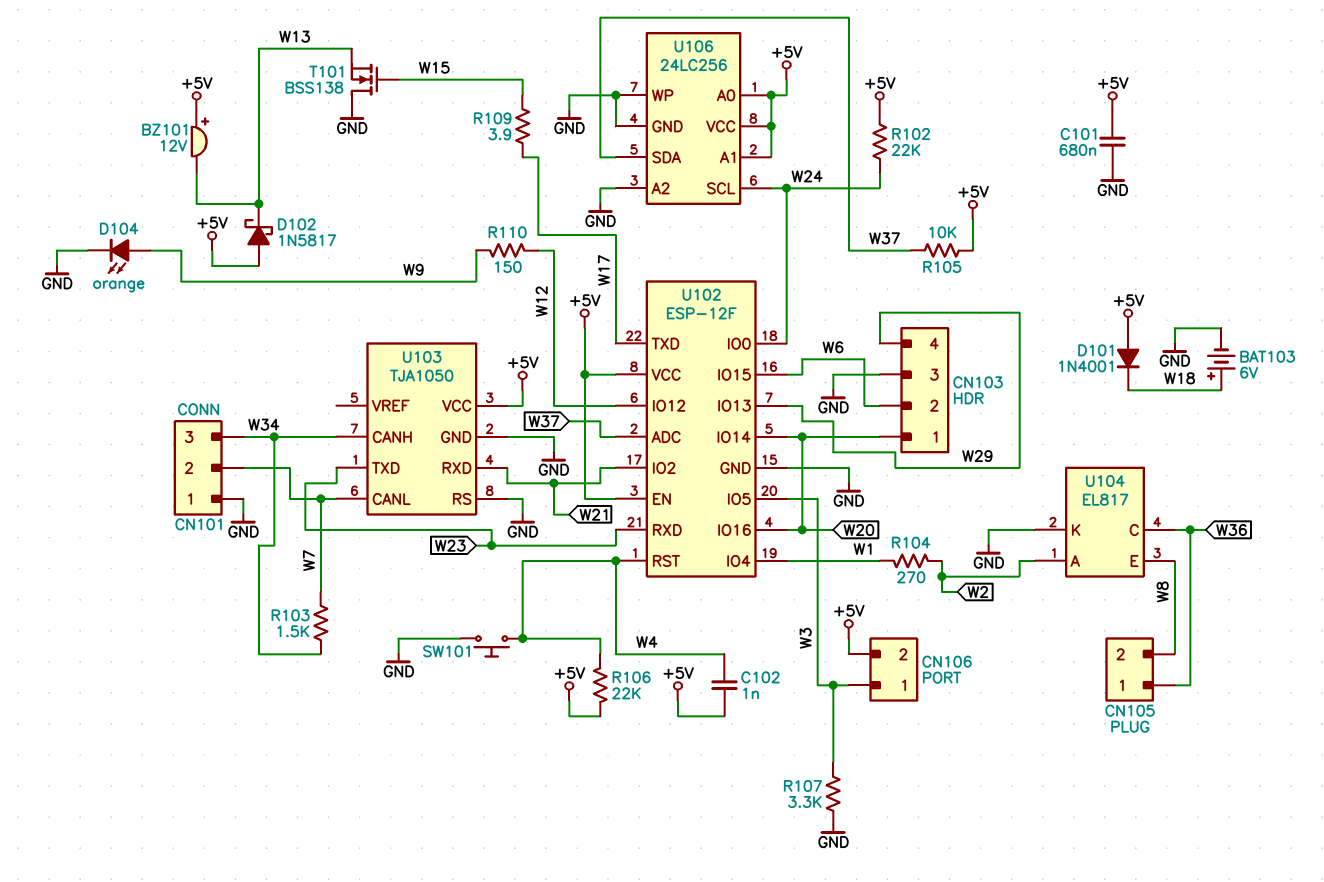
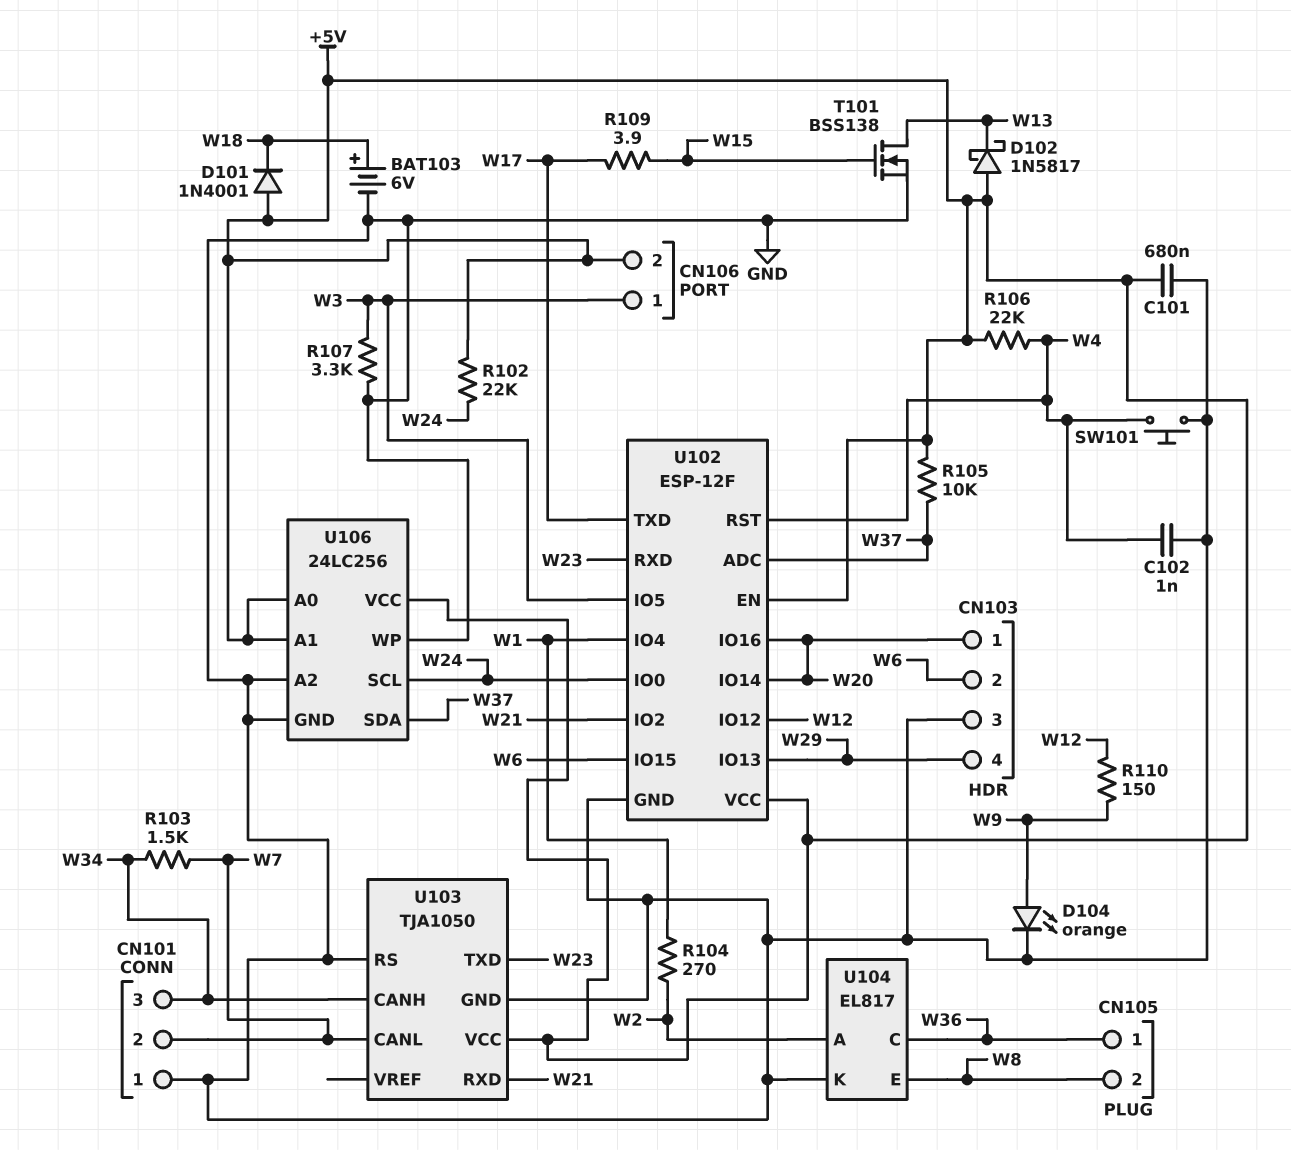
BZ101: buzzer 12V (plus +5V, minus W13) -> none
C102: 1nF (+5V, W4) -> 1nF (GND, W4)
T101: NMOS BSS138 (G W15, D GND, S W13) -> NMOS BSS138 (G W15, D W13, S GND)

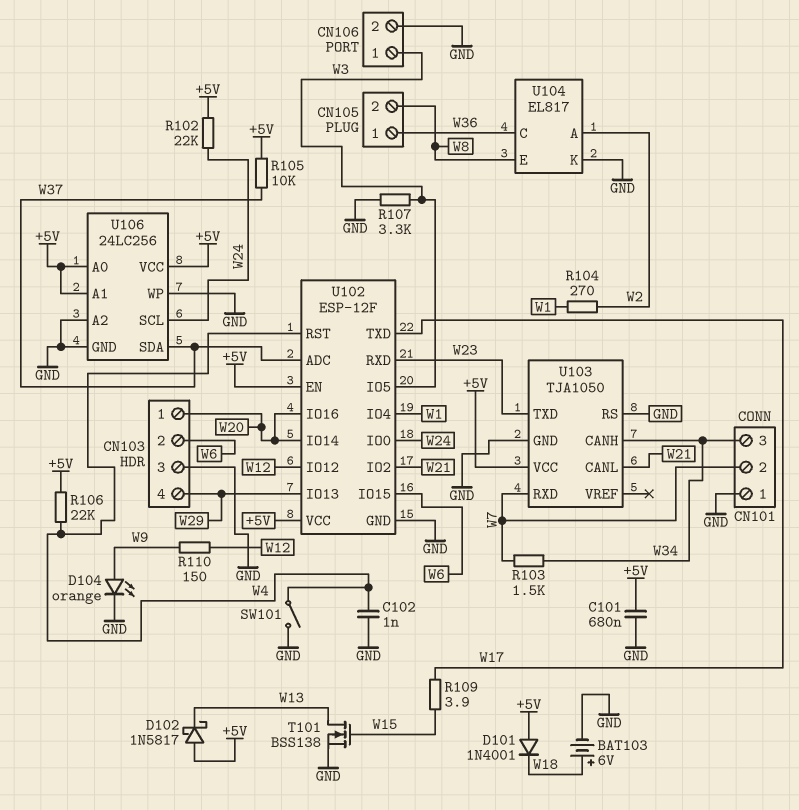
CN106 pin 2: +5V -> GND
SW101: button (GND, W4) -> switch (GND, W4)
U103 pin CANL: W7 -> W21
U103 pin RXD: W21 -> W7

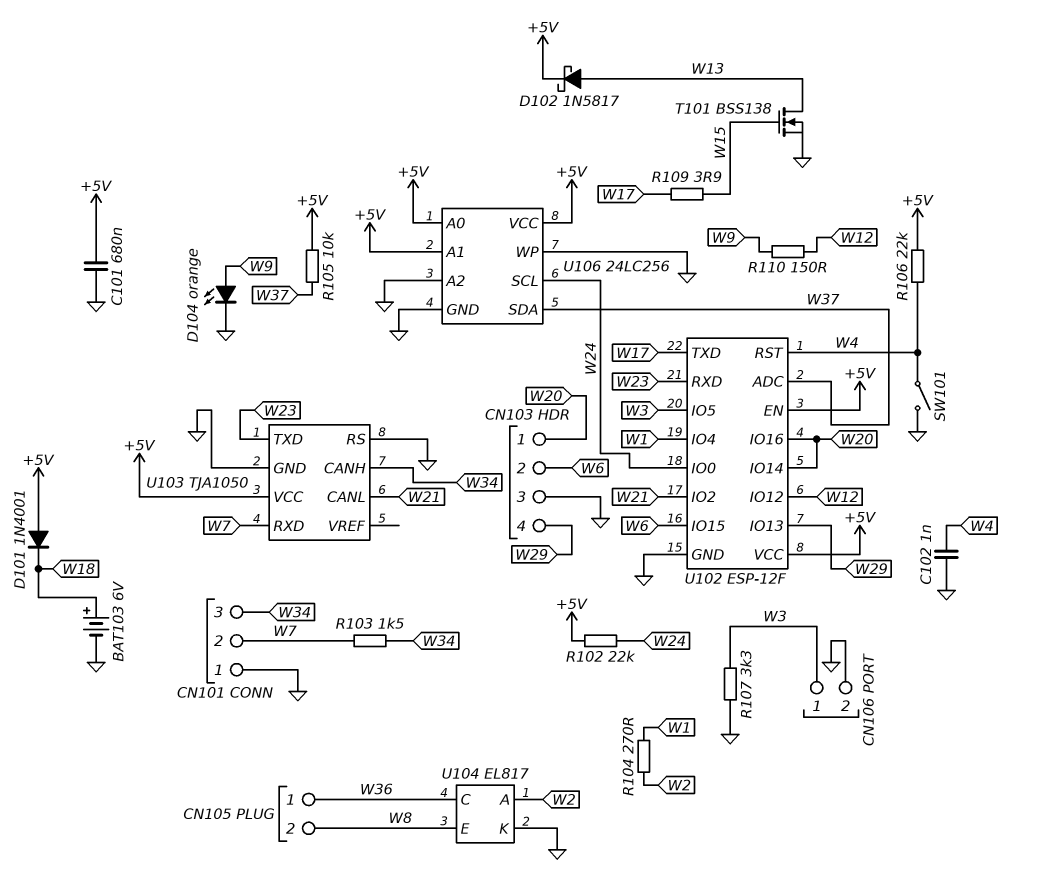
D102: schottky 1N5817 (A +5V, K W13) -> schottky 1N5817 (A W13, K +5V)

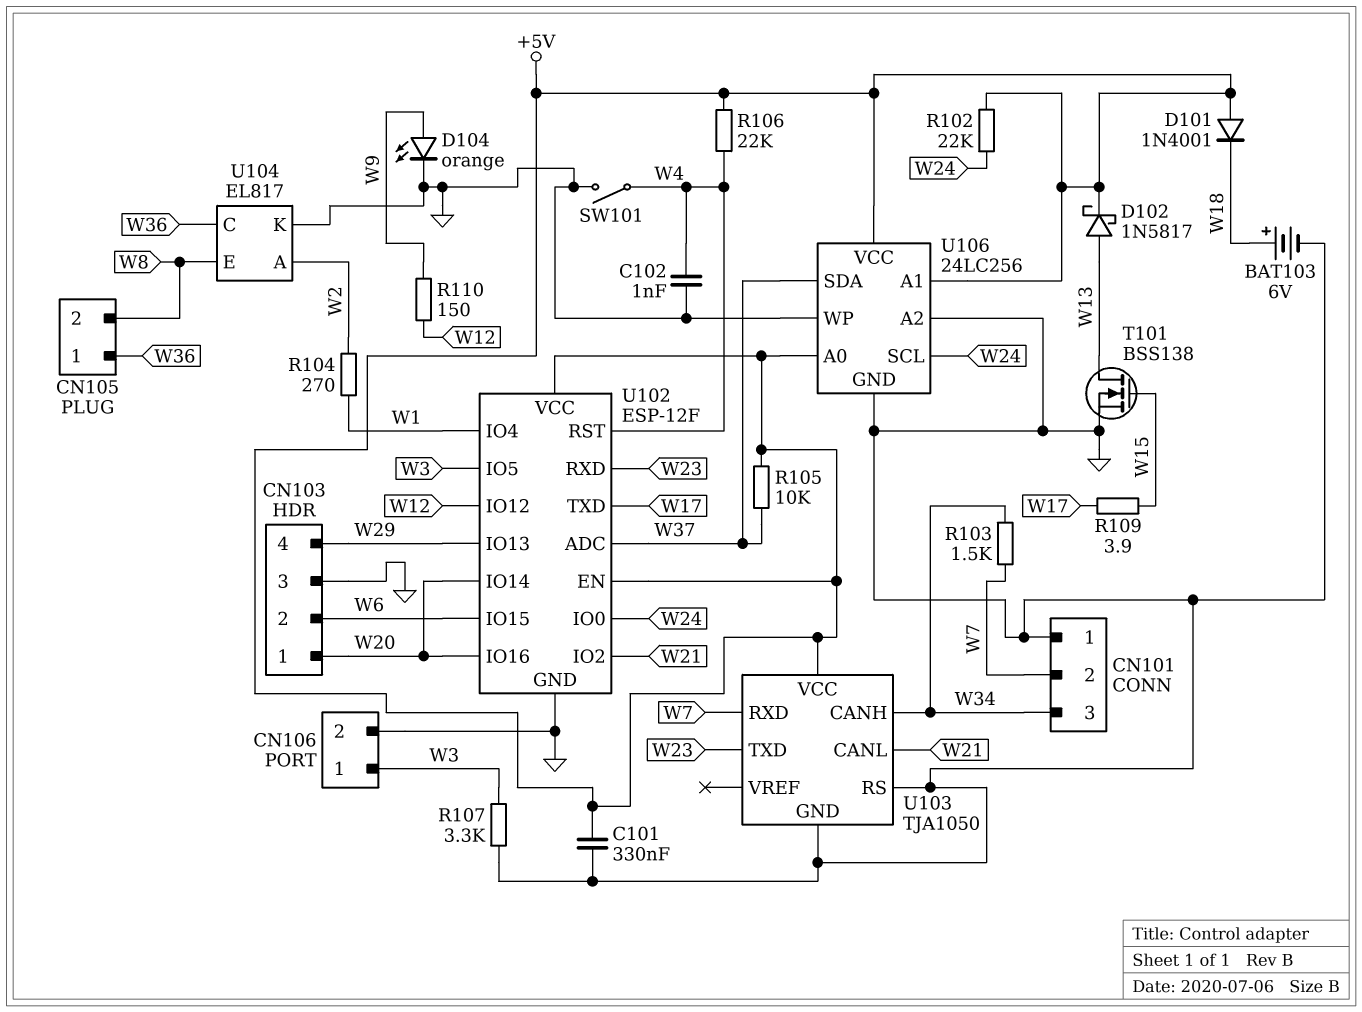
C101: 680nF (+5V, GND) -> 330nF (+5V, GND)

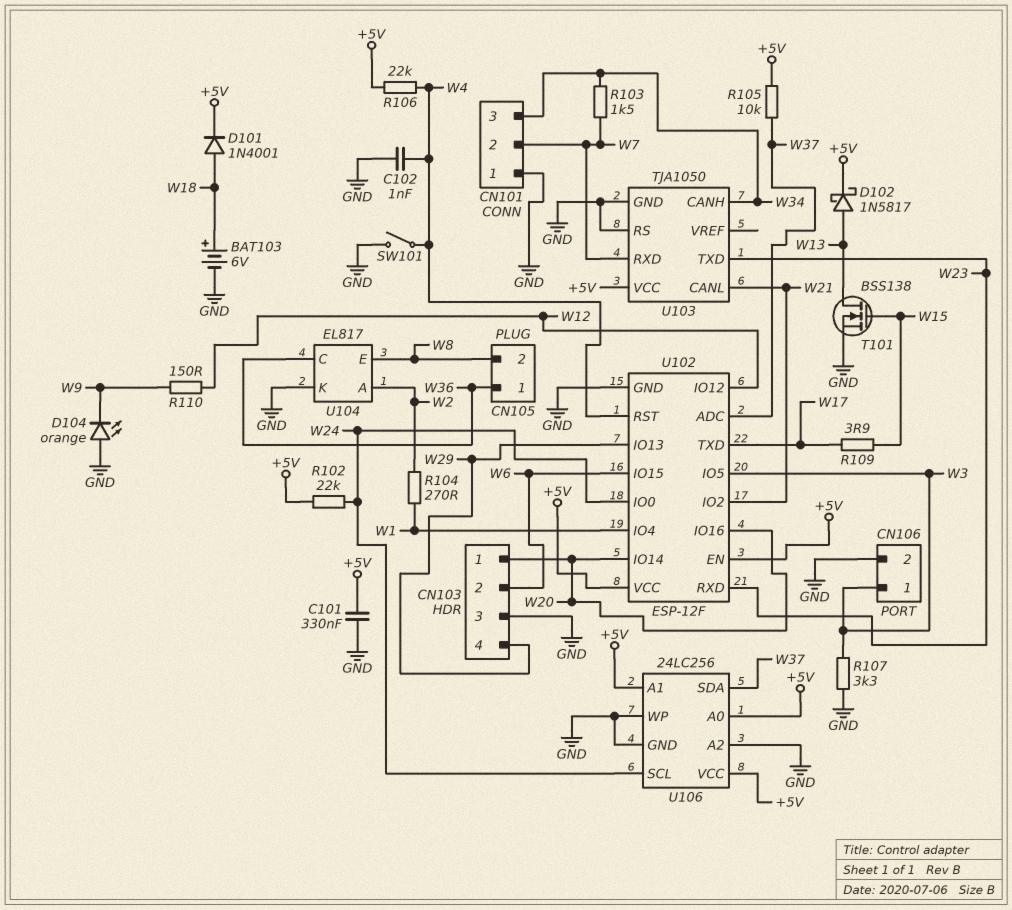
D101: diode 1N4001 (A +5V, K W18) -> diode 1N4001 (A W18, K +5V)
D104: LED orange (A W9, K GND) -> LED orange (A GND, K W9)

